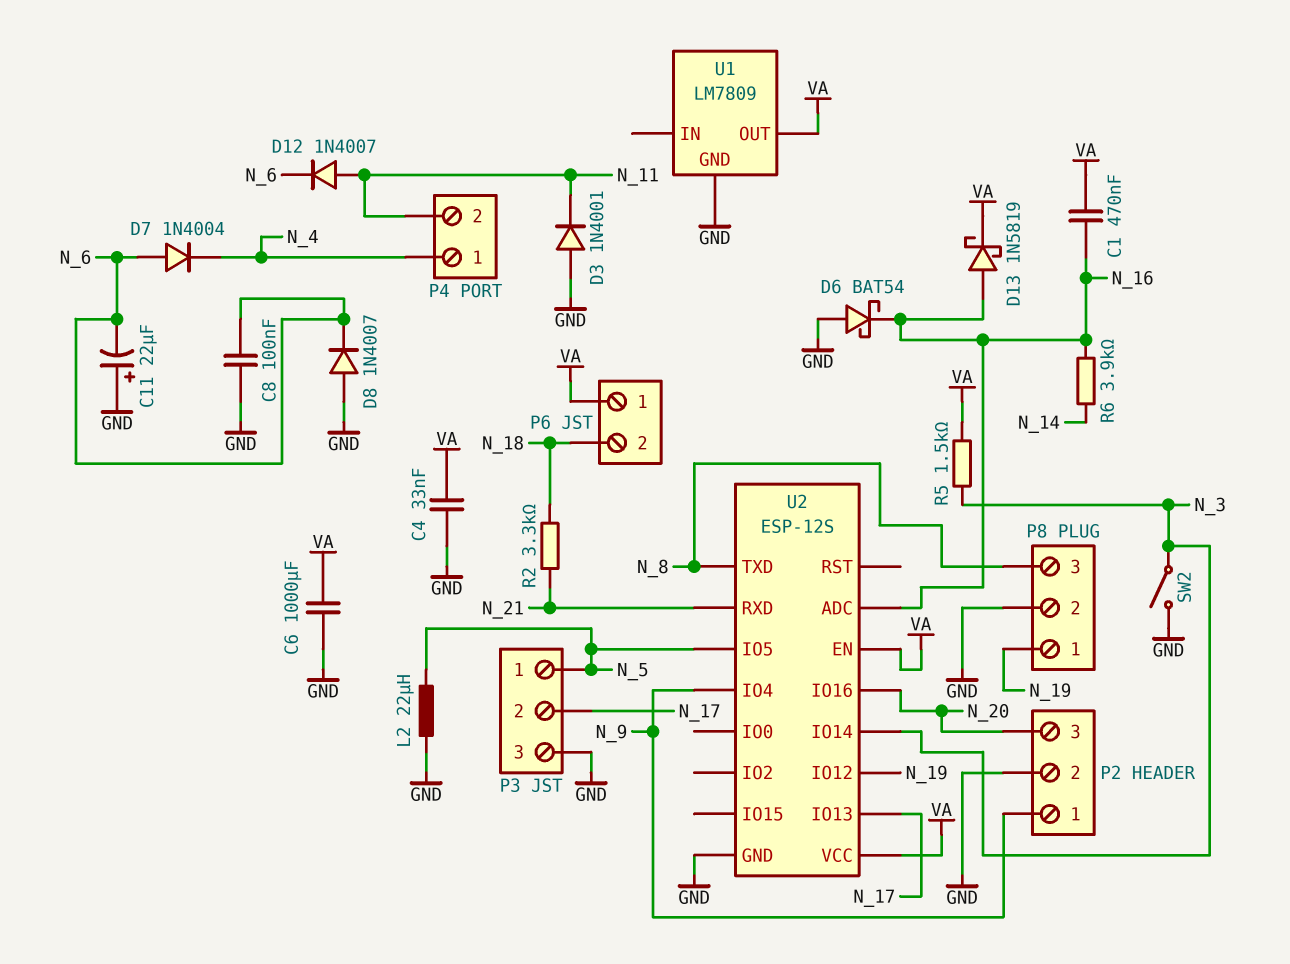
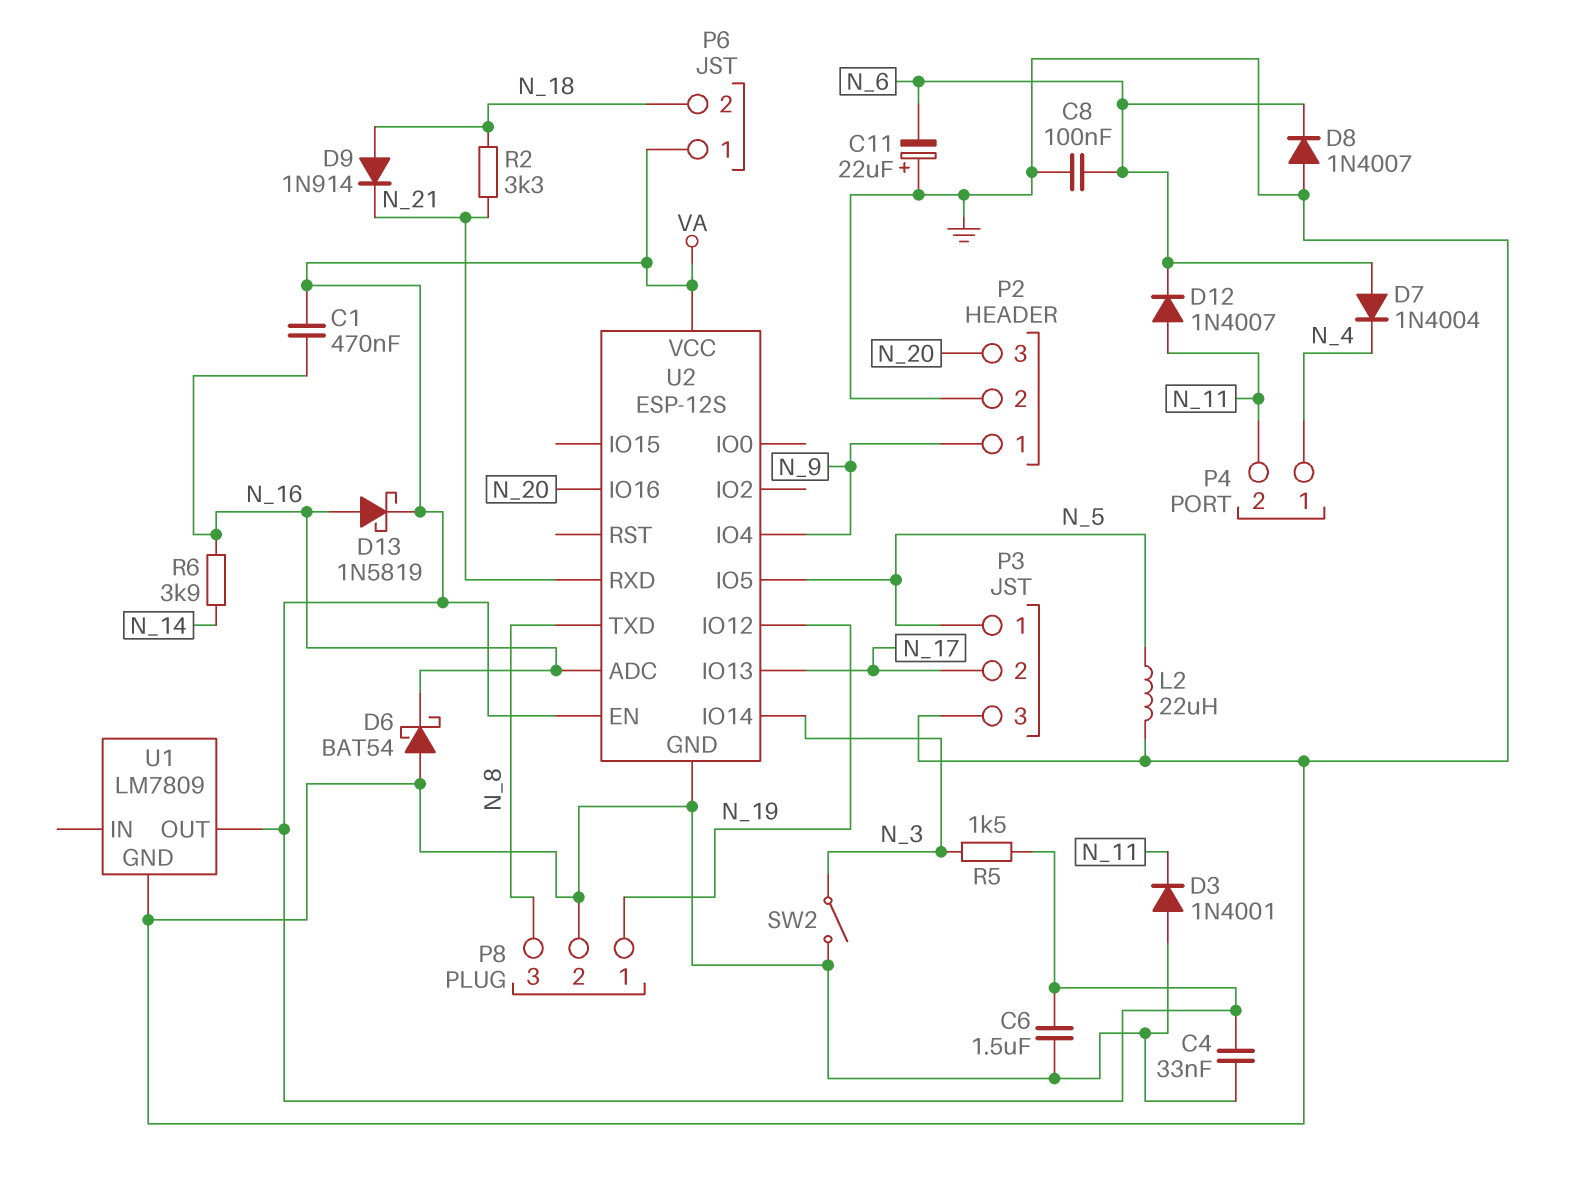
C6: 1000uF (GND, VA) -> 1.5uF (GND, VA)
D9: none -> diode 1N914 (A N_18, K N_21)

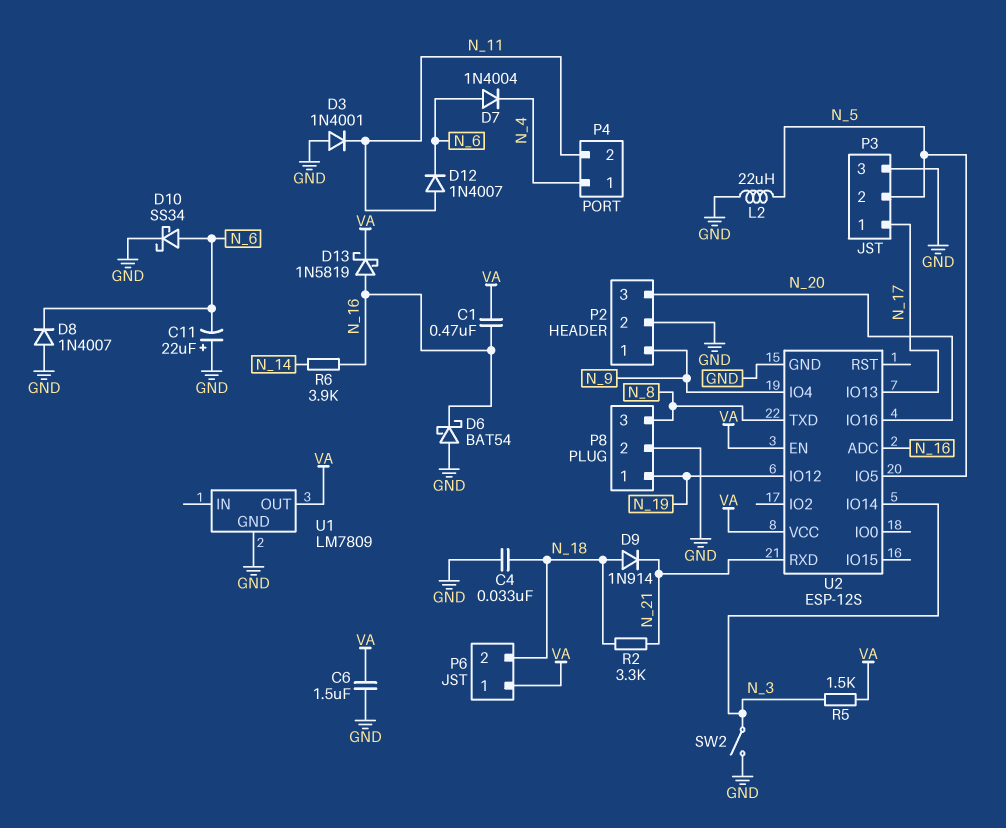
C4: 33nF (GND, VA) -> 33nF (GND, N_18)
C8: 100nF (GND, N_6) -> none
D10: none -> schottky SS34 (A N_6, K GND)
P3 pin 1: N_5 -> N_17
P3 pin 2: N_17 -> N_5

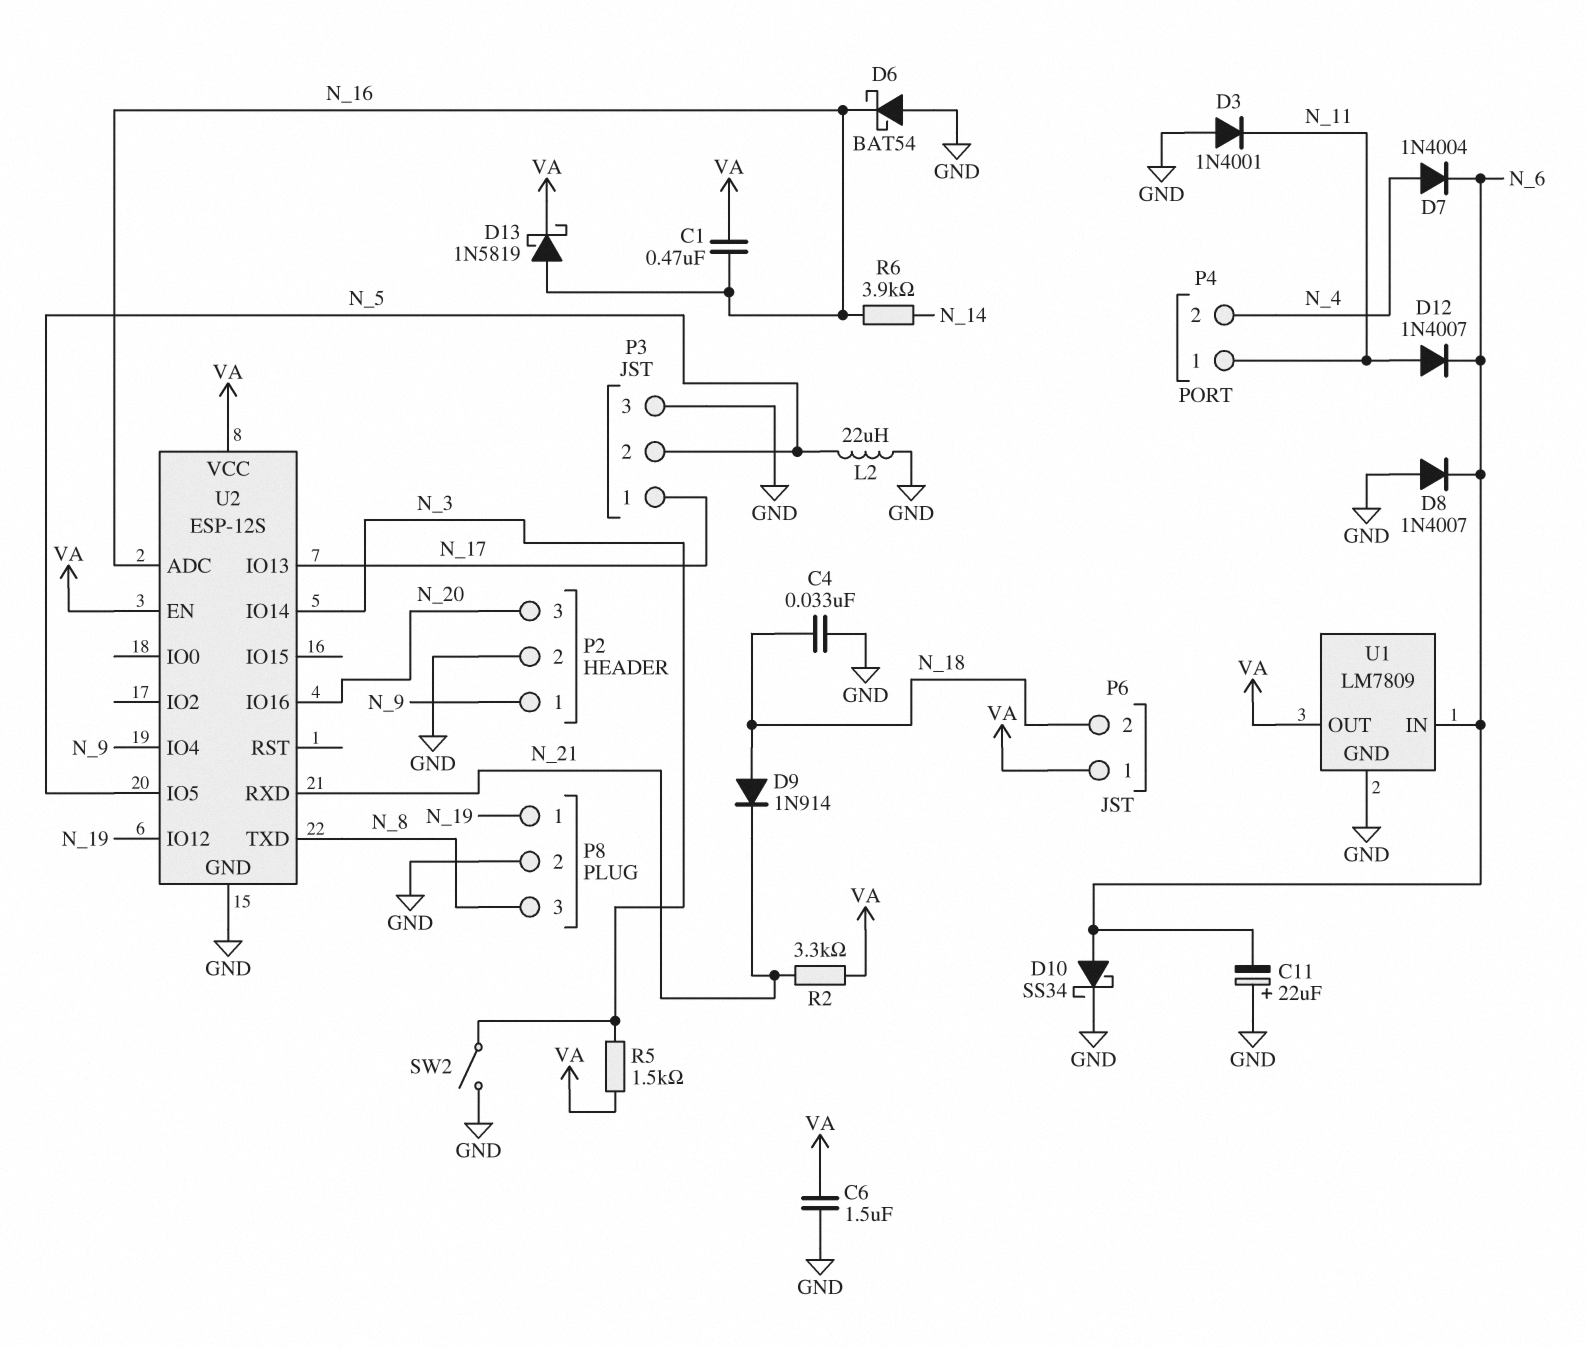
D7: diode 1N4004 (A N_6, K N_4) -> diode 1N4004 (A N_4, K N_6)
P4 pin 1: N_4 -> N_11
P4 pin 2: N_11 -> N_4
R2: 3.3k (N_18, N_21) -> 3.3k (N_21, VA)
U1 pin IN: none -> N_6

